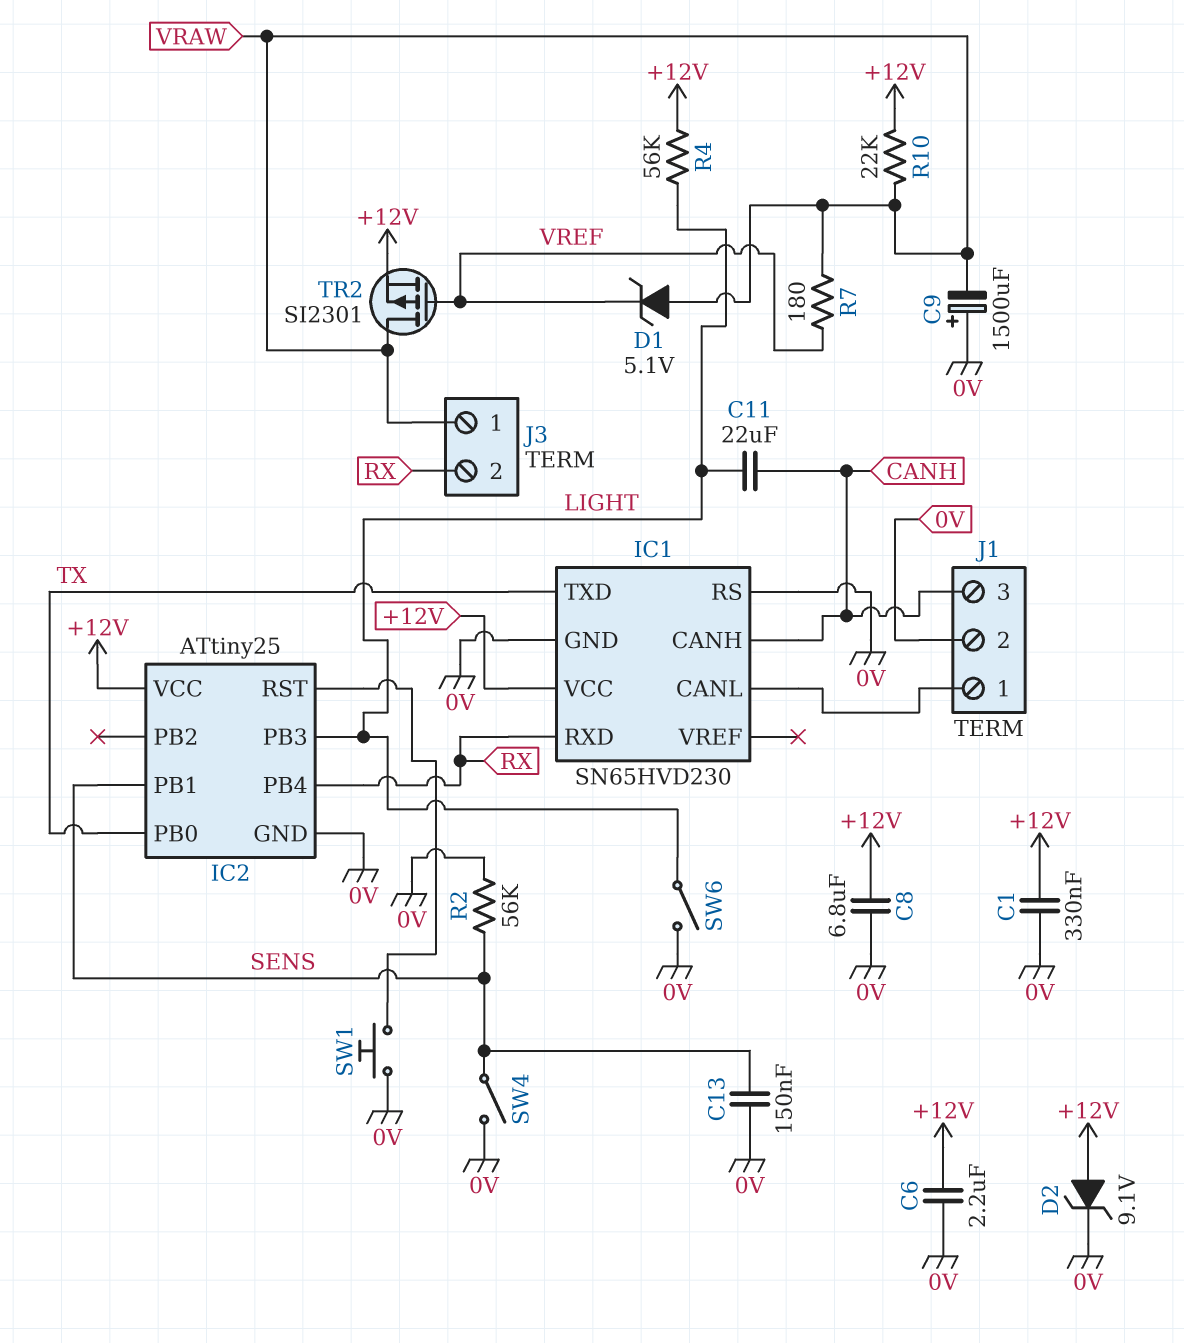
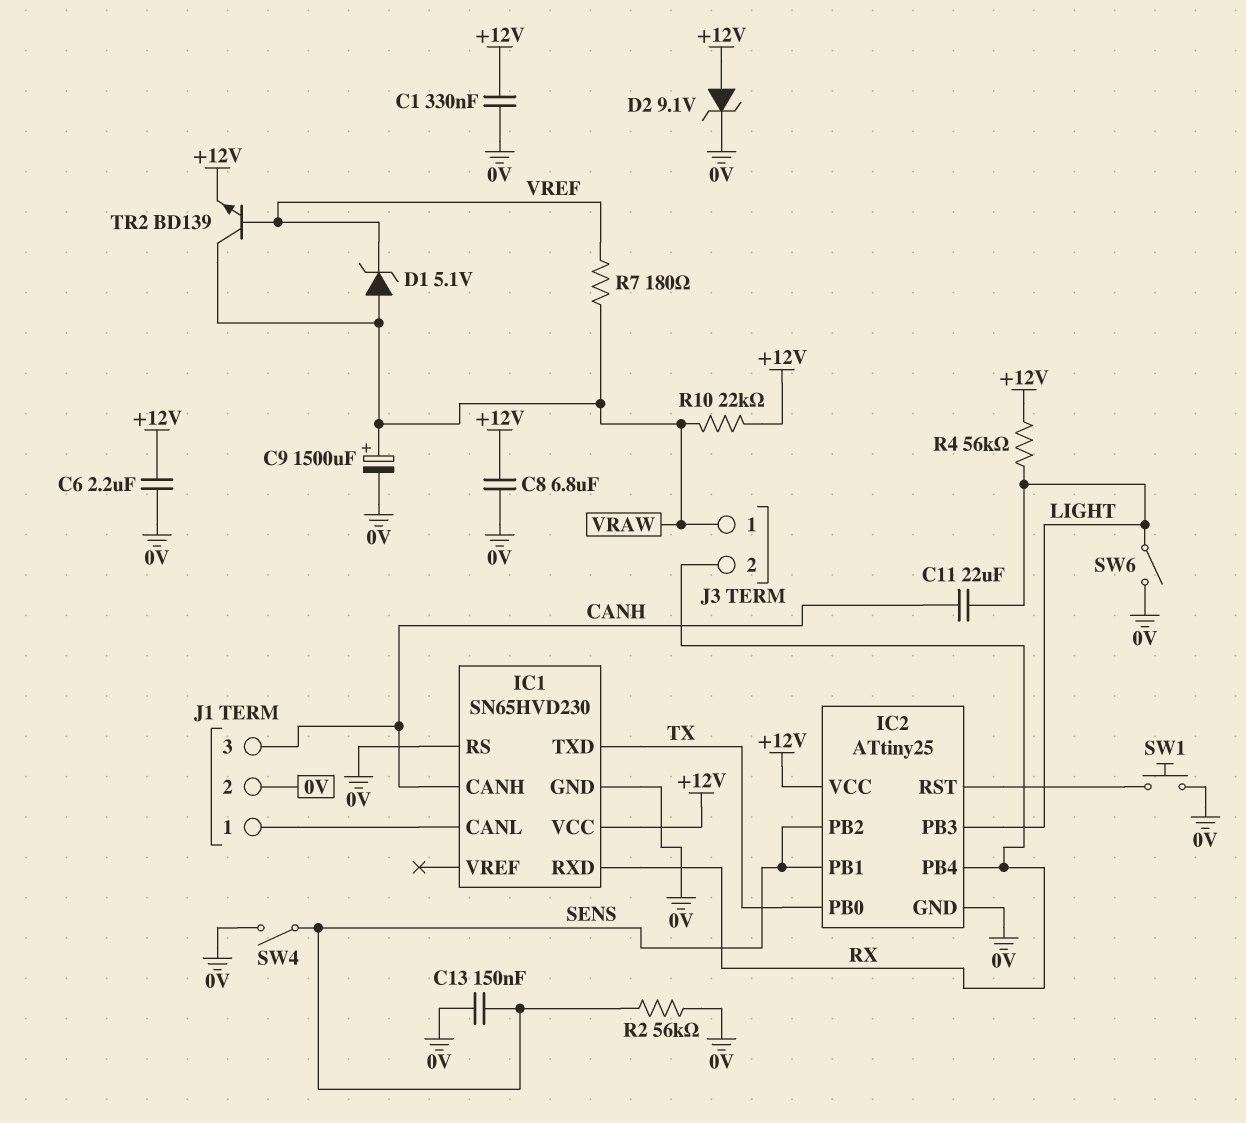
C9: 1500uF (plus 0V, minus VRAW) -> 1500uF (plus VRAW, minus 0V)
IC2 pin PB2: none -> SENS
TR2: PMOS SI2301 (G VREF, D VRAW, S +12V) -> NPN BD139 (B VREF, C VRAW, E +12V)

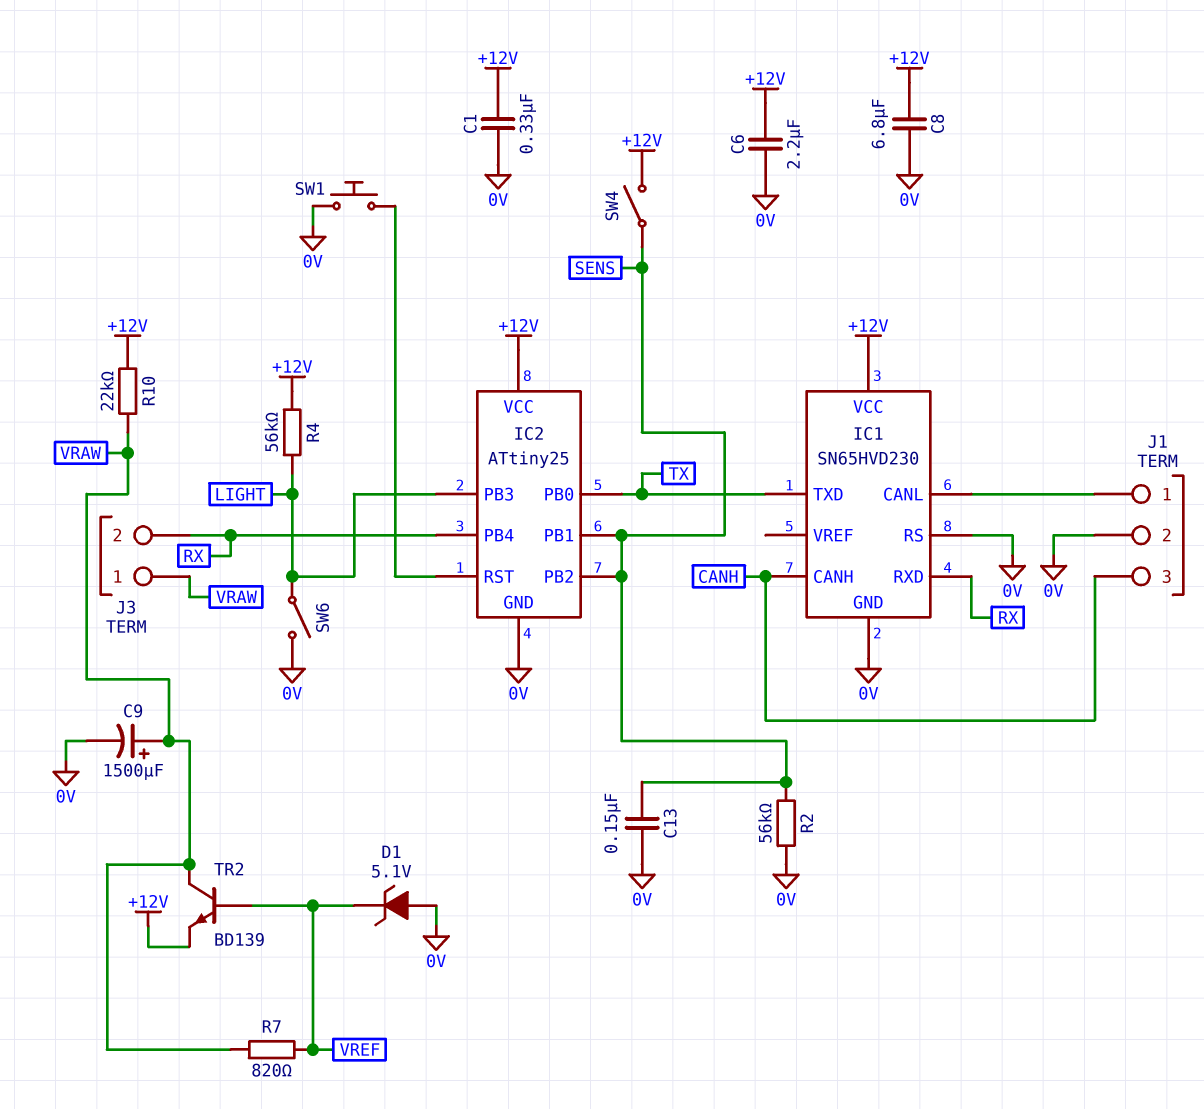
C11: 22uF (CANH, LIGHT) -> none
D1: zener 5.1V (A VRAW, K VREF) -> zener 5.1V (A 0V, K VREF)
D2: zener 9.1V (A +12V, K 0V) -> none
R7: 180 (VRAW, VREF) -> 820 (VRAW, VREF)
SW4: switch (0V, SENS) -> switch (+12V, SENS)

